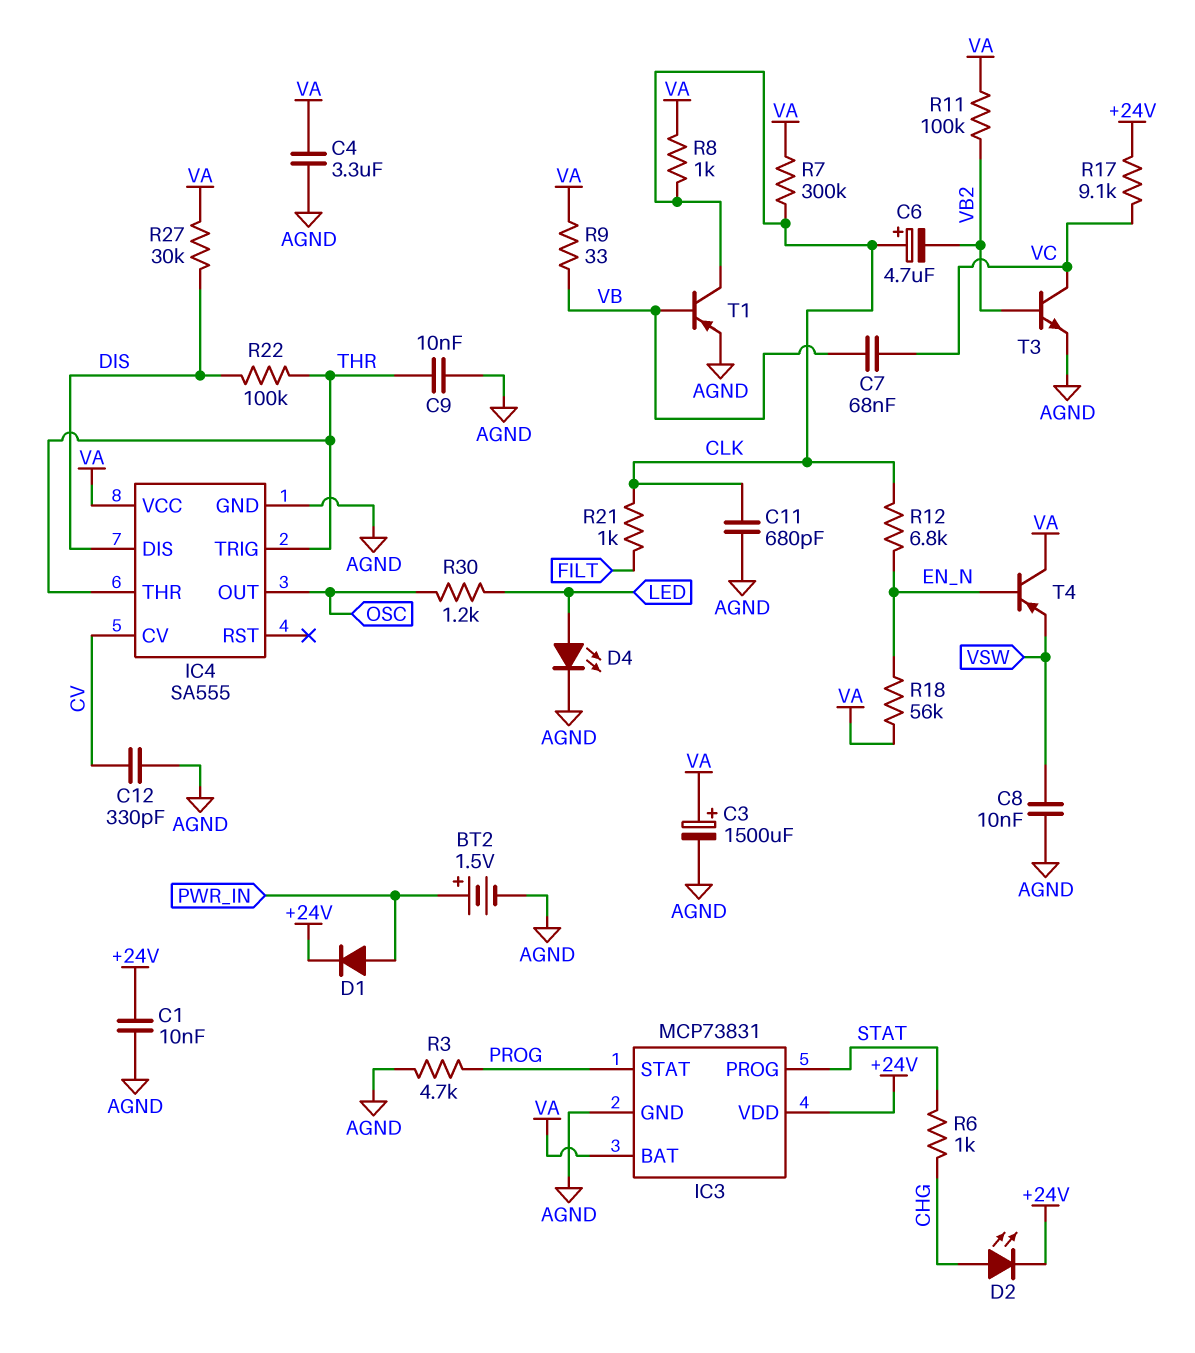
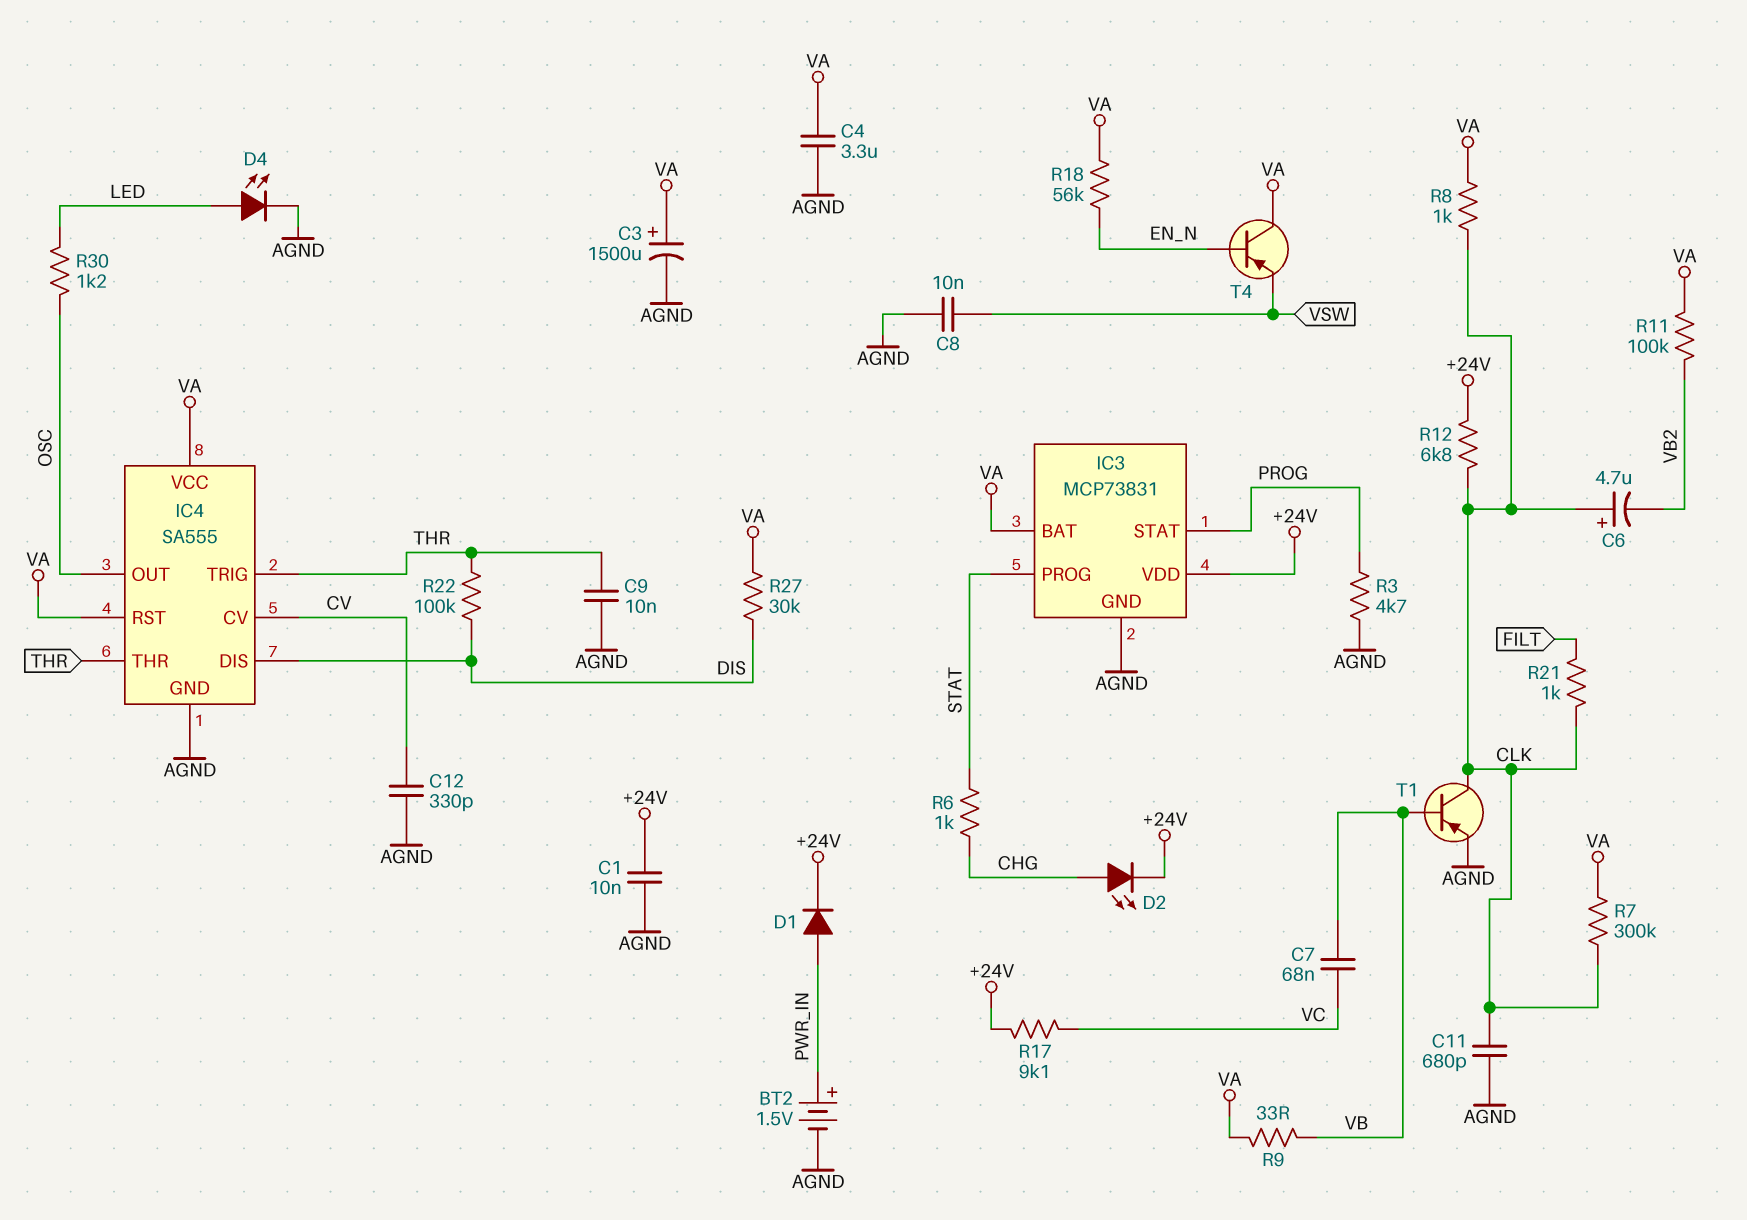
IC4 pin RST: none -> VA
R12: 6.8k (CLK, EN_N) -> 6.8k (+24V, CLK)
T3: NPN (B VB2, C VC, E AGND) -> none

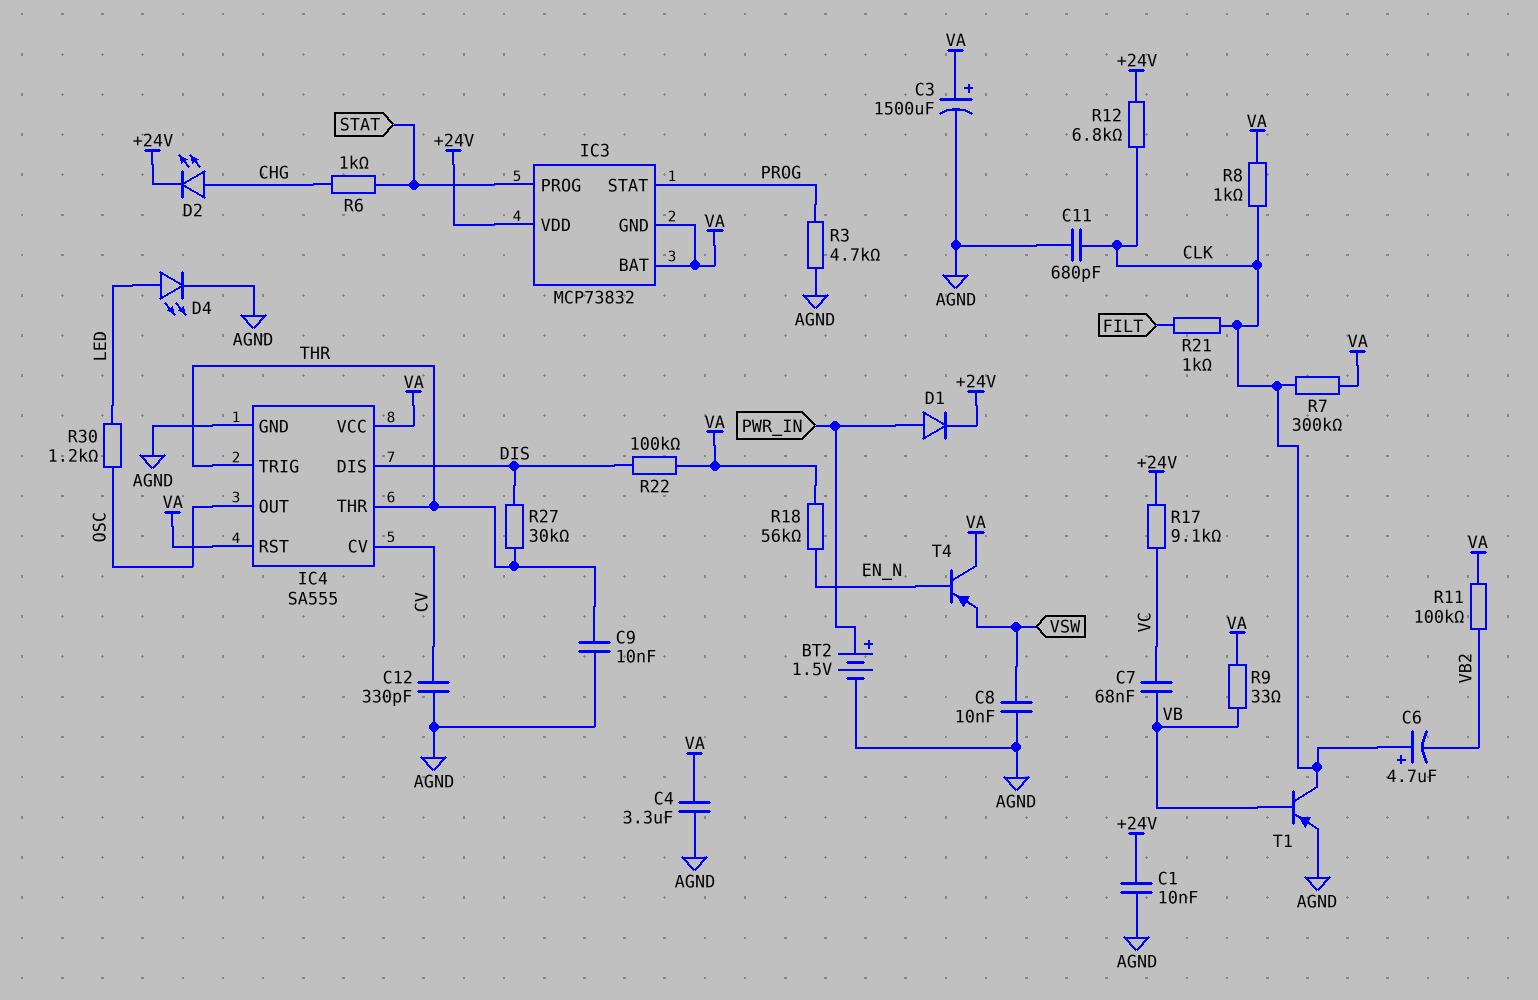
IC3: MCP73831 -> MCP73832
IC3 pin GND: AGND -> VA
R22: 100k (DIS, THR) -> 100k (DIS, VA)
R27: 30k (DIS, VA) -> 30k (DIS, THR)

